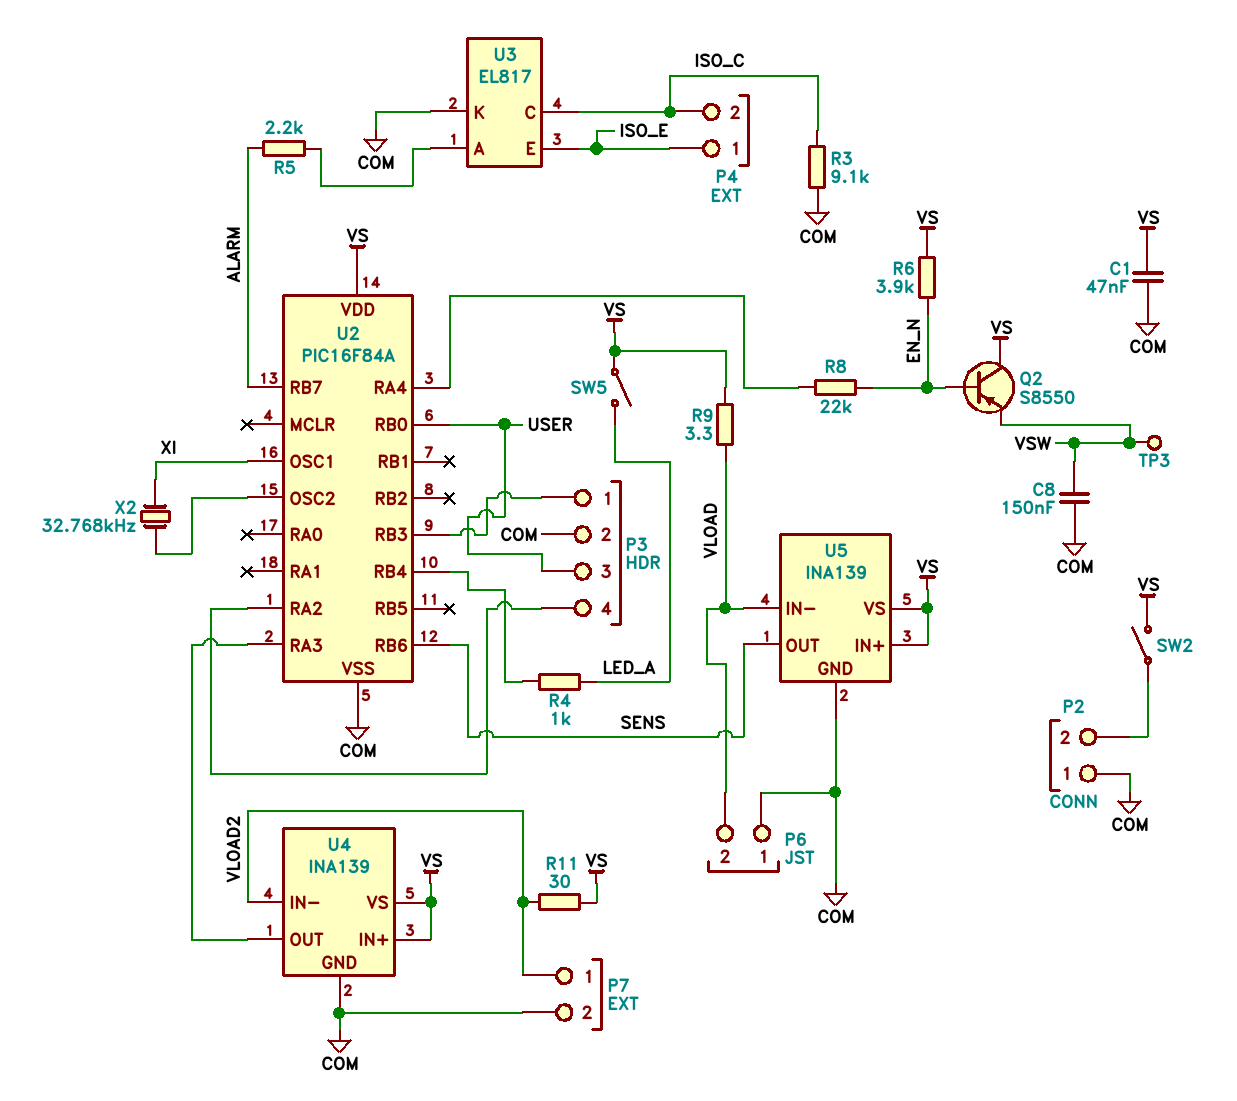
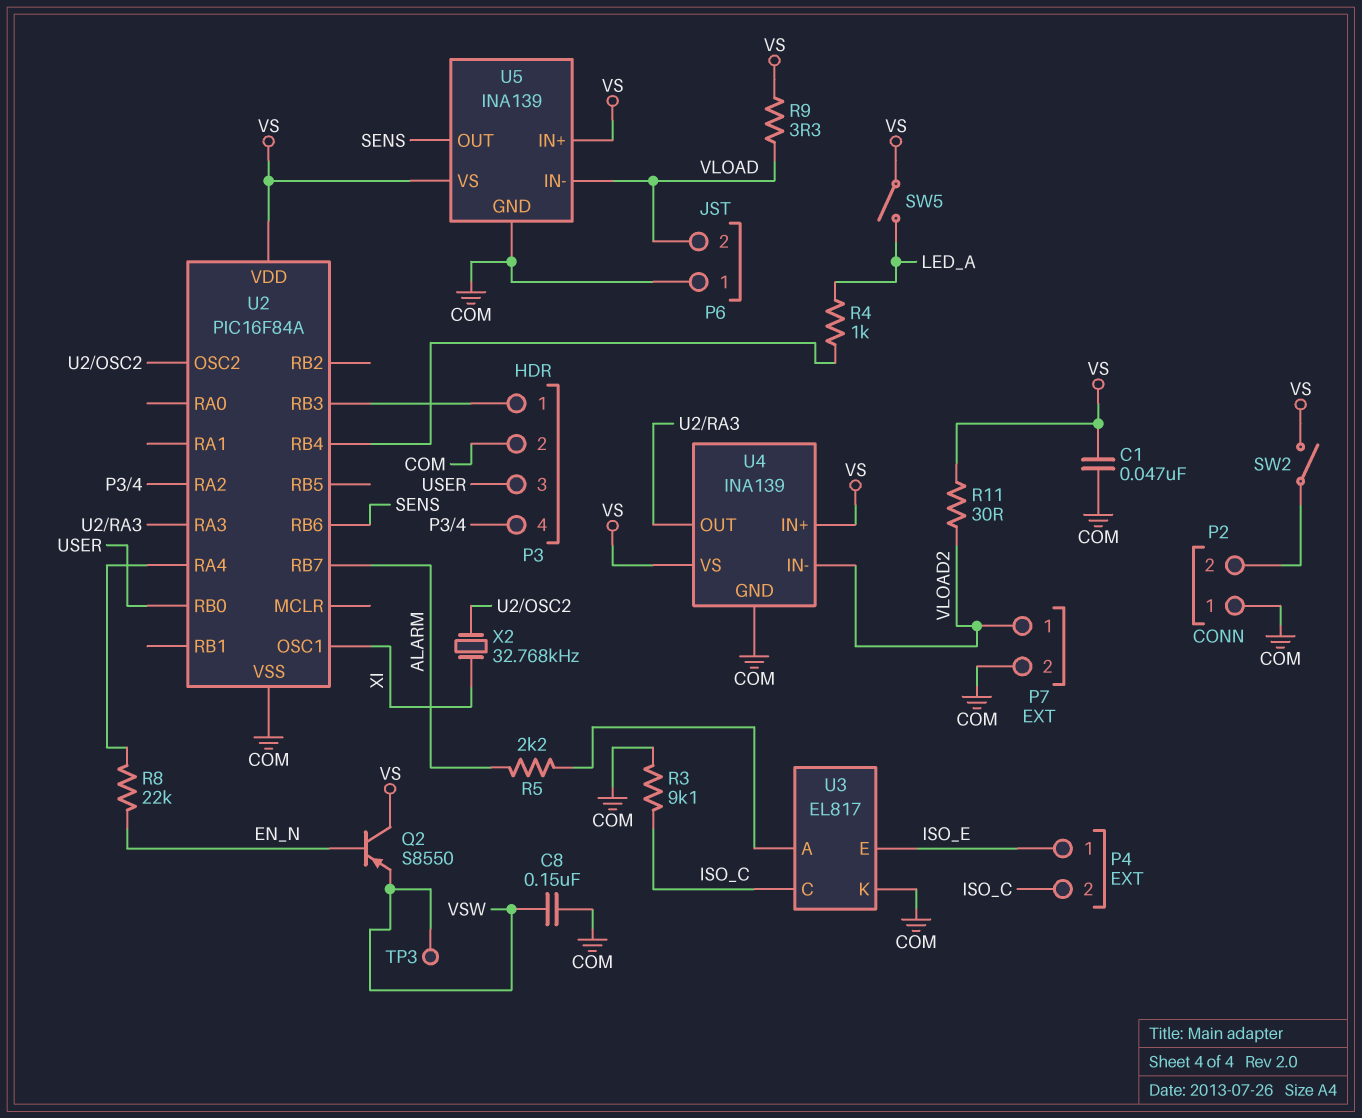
R6: 3.9k (EN_N, VS) -> none

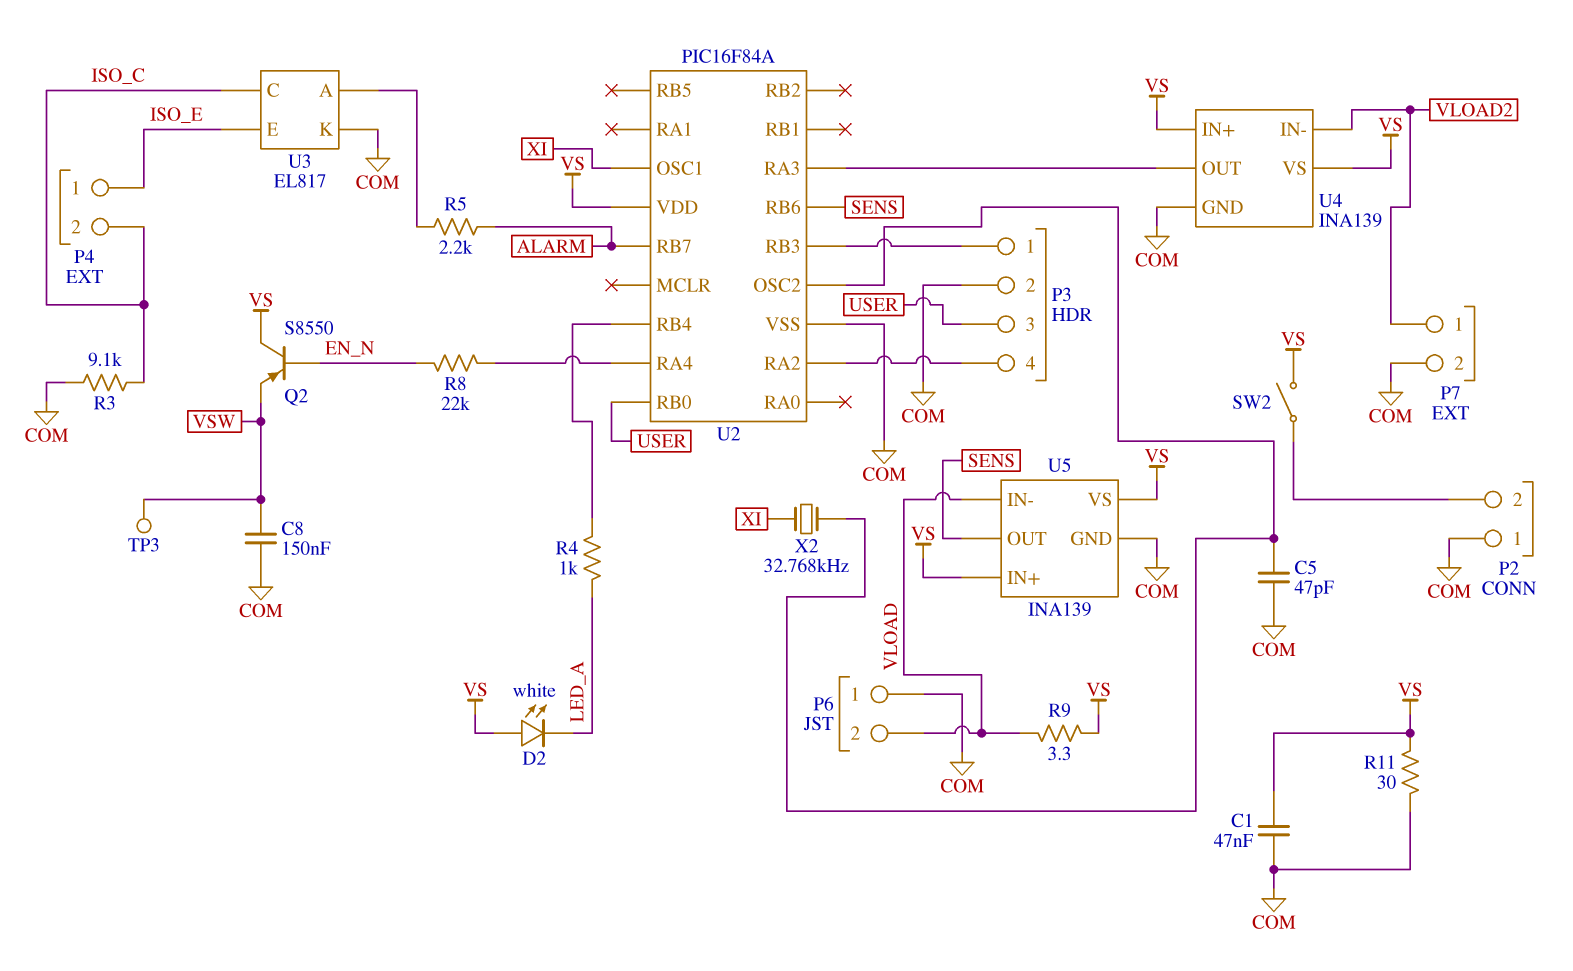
C5: none -> 47pF (COM, U2/OSC2)
D2: none -> LED white (A VS, K LED_A)
R11: 30 (VLOAD2, VS) -> 30 (COM, VS)
SW5: switch (LED_A, VS) -> none

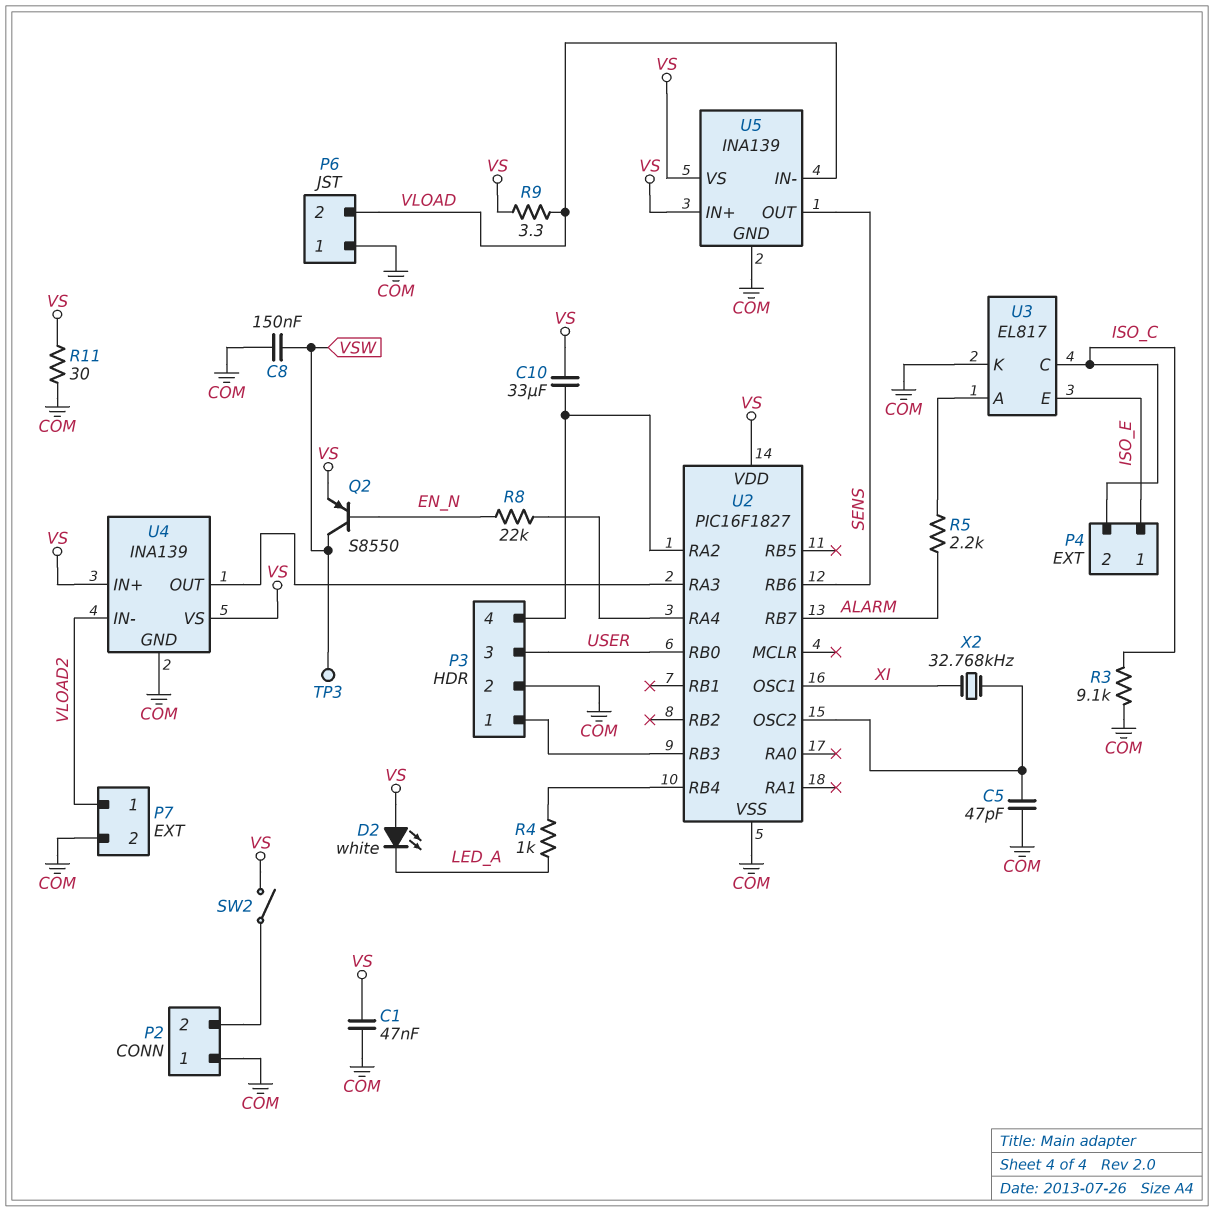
C10: none -> 33uF (P3/4, VS)
Q2: PNP S8550 (B EN_N, C VS, E VSW) -> PNP S8550 (B EN_N, C VSW, E VS)
U2: PIC16F84A -> PIC16F1827

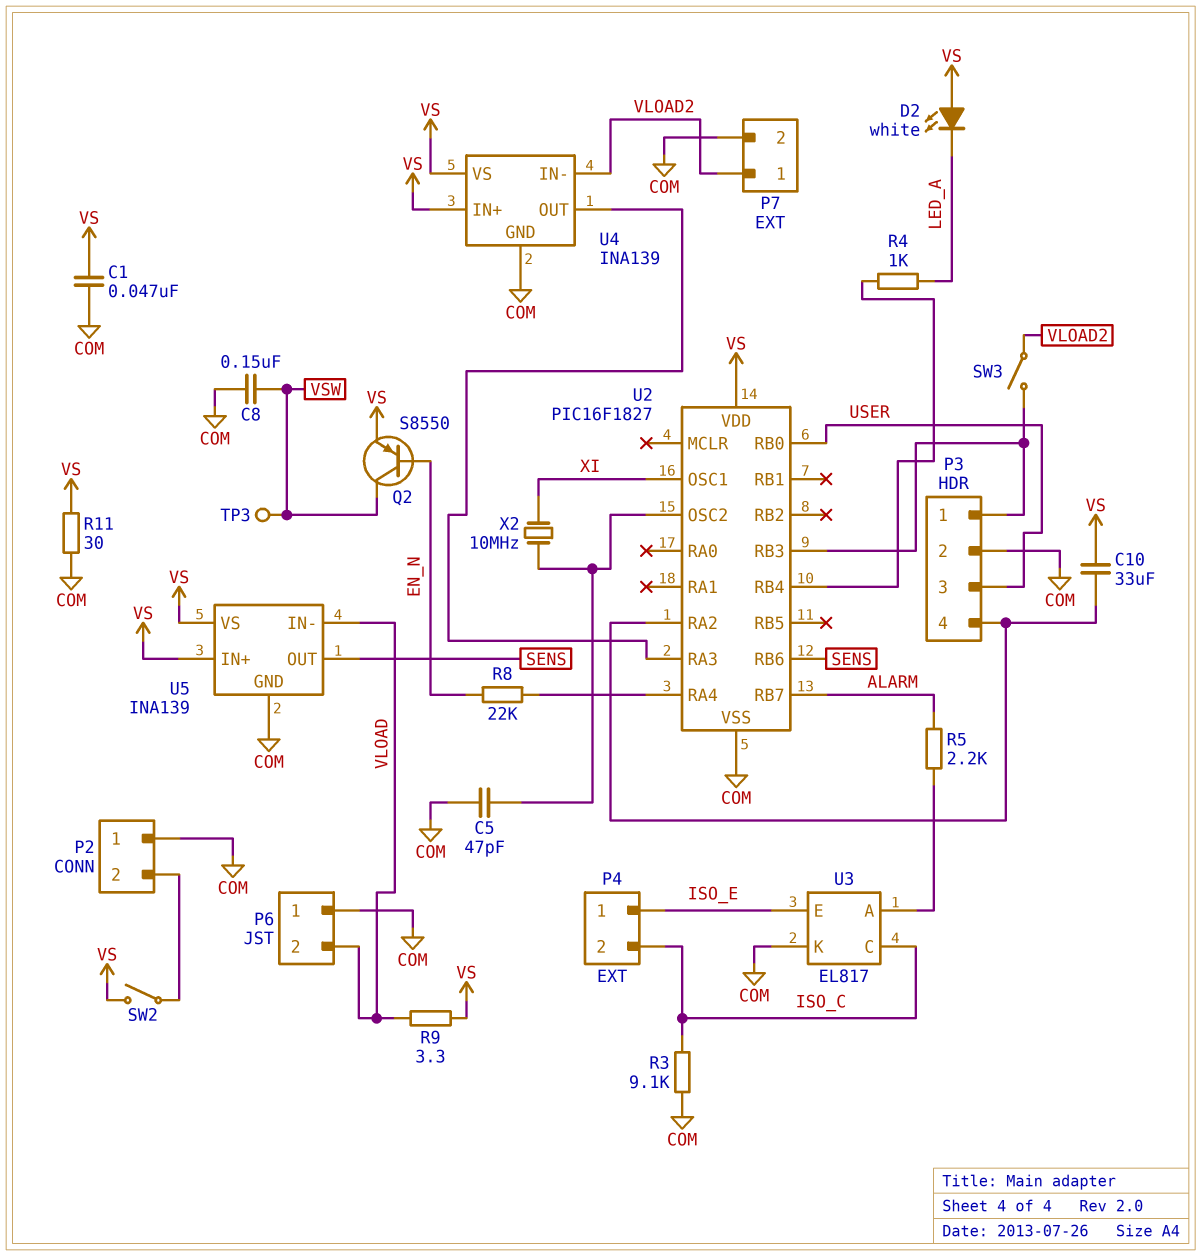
SW3: none -> switch (P3/1, VLOAD2)
X2: 32.768kHz (U2/OSC2, XI) -> 10MHz (U2/OSC2, XI)

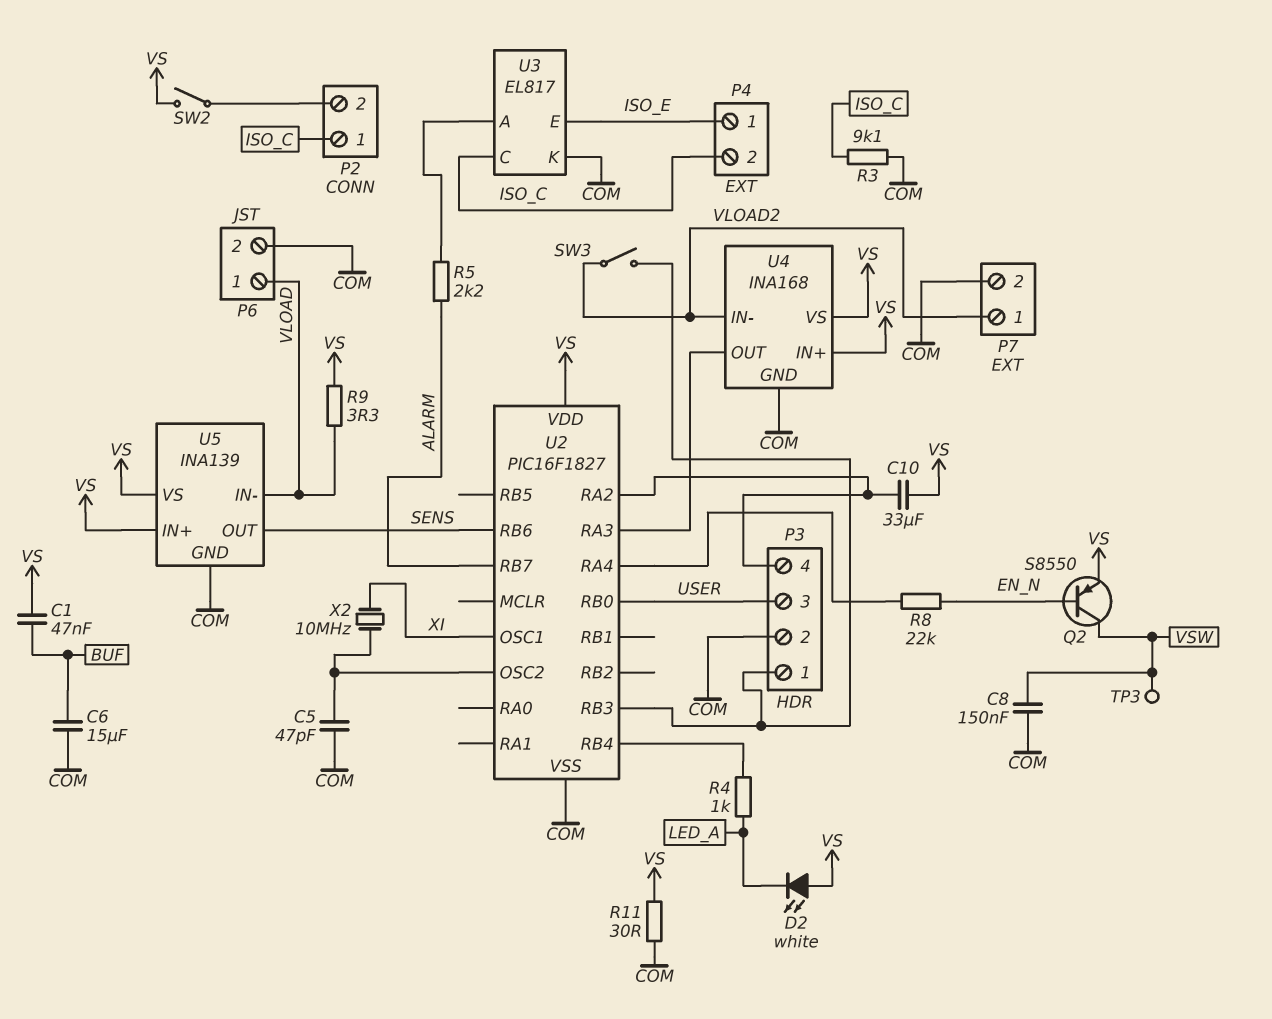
C1: 47nF (COM, VS) -> 47nF (BUF, VS)
C6: none -> 15uF (BUF, COM)
P2 pin 1: COM -> ISO_C
P6 pin 1: COM -> VLOAD
P6 pin 2: VLOAD -> COM
U4: INA139 -> INA168

